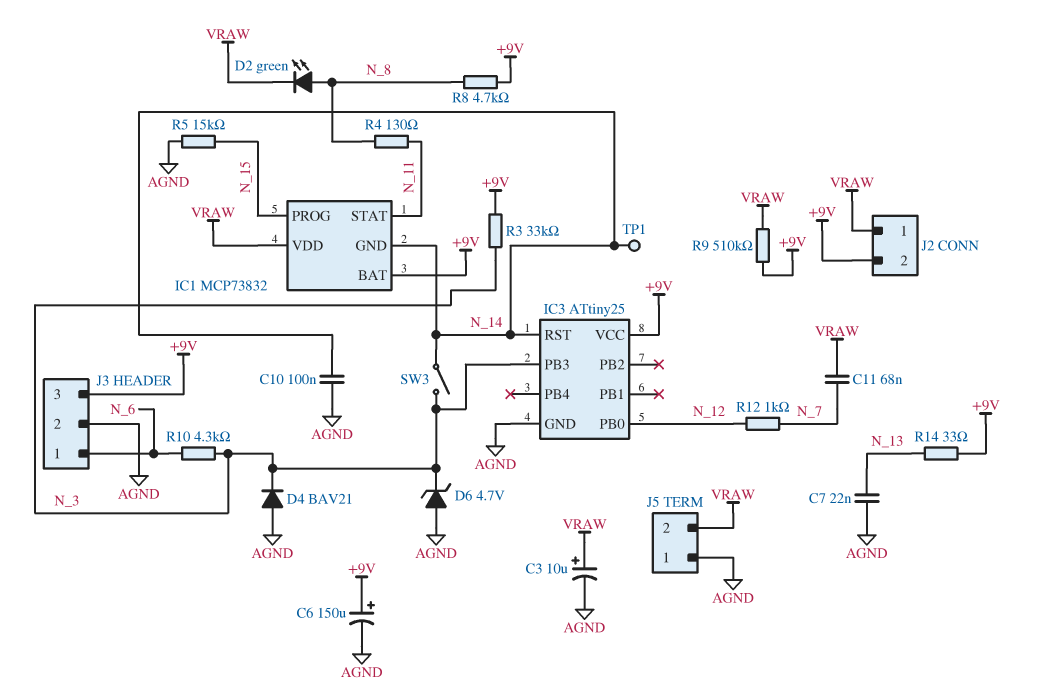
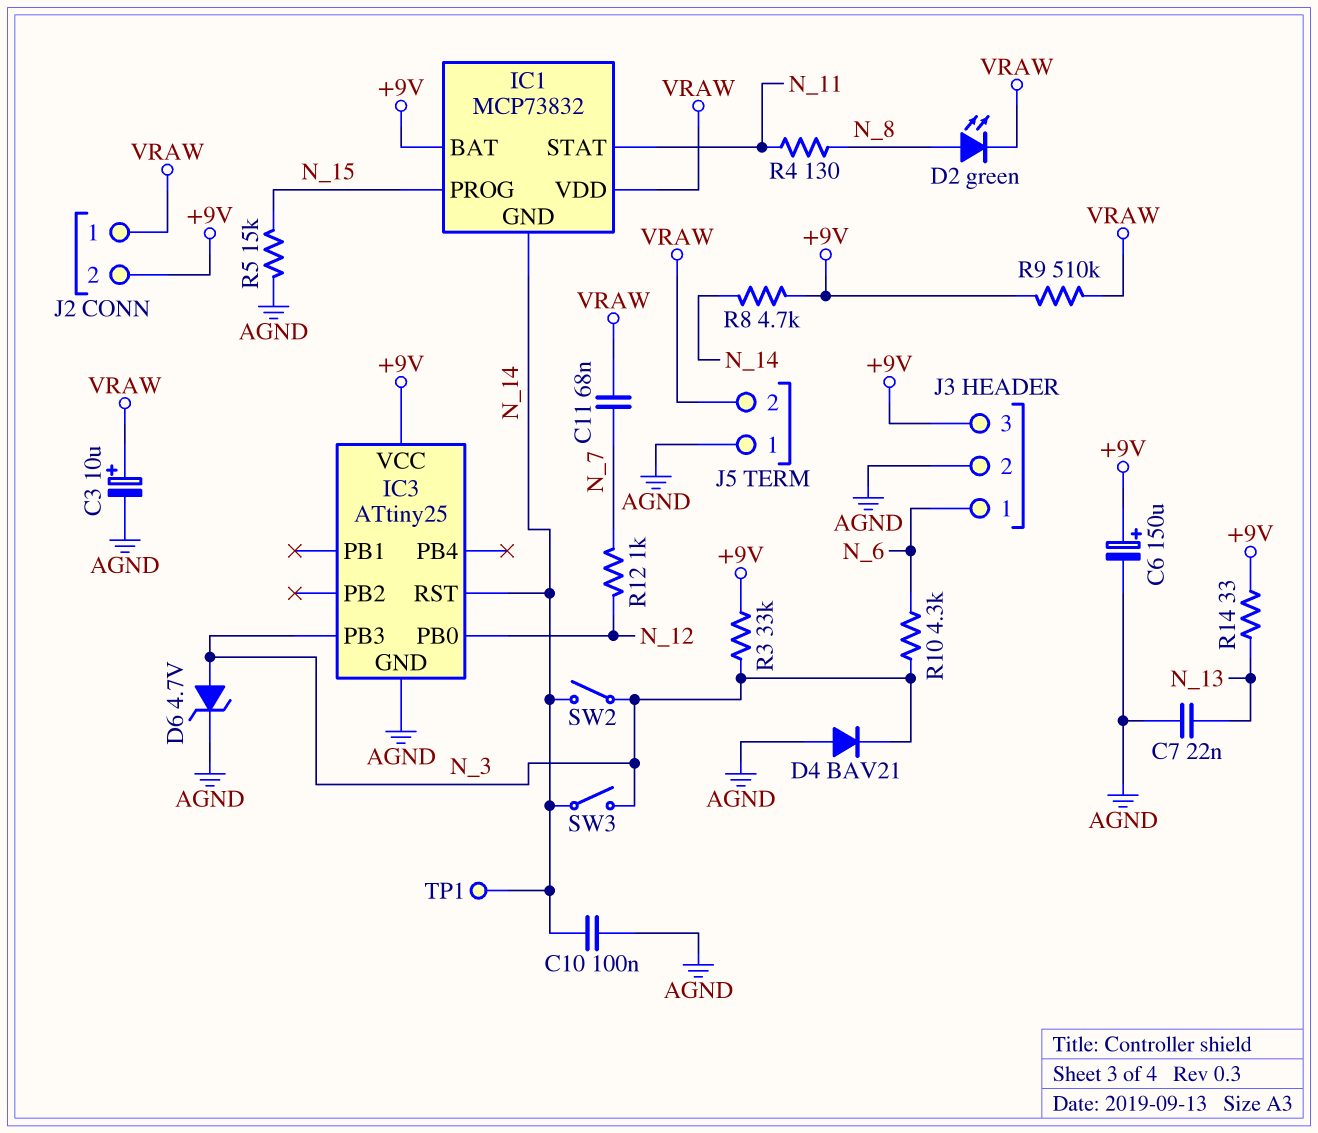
D6: zener 4.7V (A AGND, K N_3) -> zener 4.7V (A N_3, K AGND)
R8: 4.7k (+9V, N_8) -> 4.7k (+9V, N_14)
SW2: none -> switch (N_3, N_14)

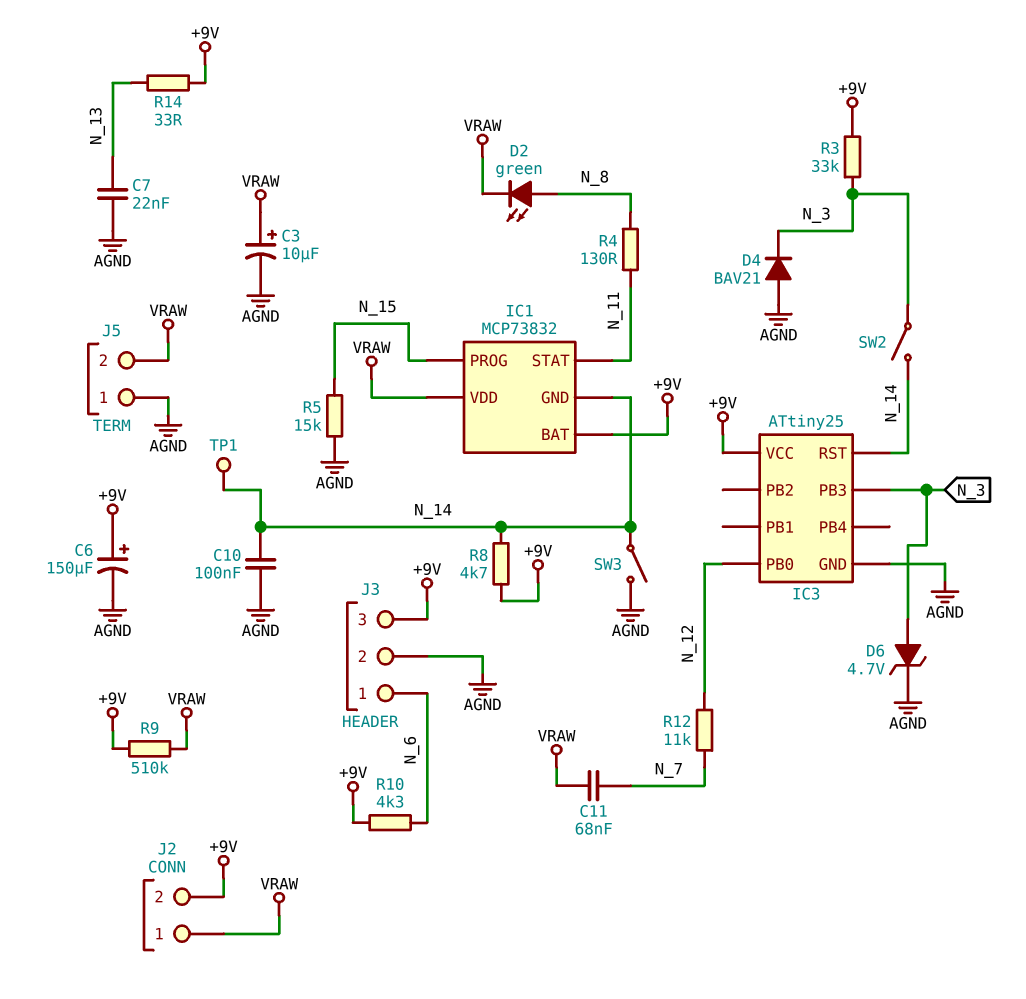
R10: 4.3k (N_3, N_6) -> 4.3k (+9V, N_6)
R12: 1k (N_7, N_12) -> 11k (N_7, N_12)
SW3: switch (N_3, N_14) -> switch (AGND, N_14)

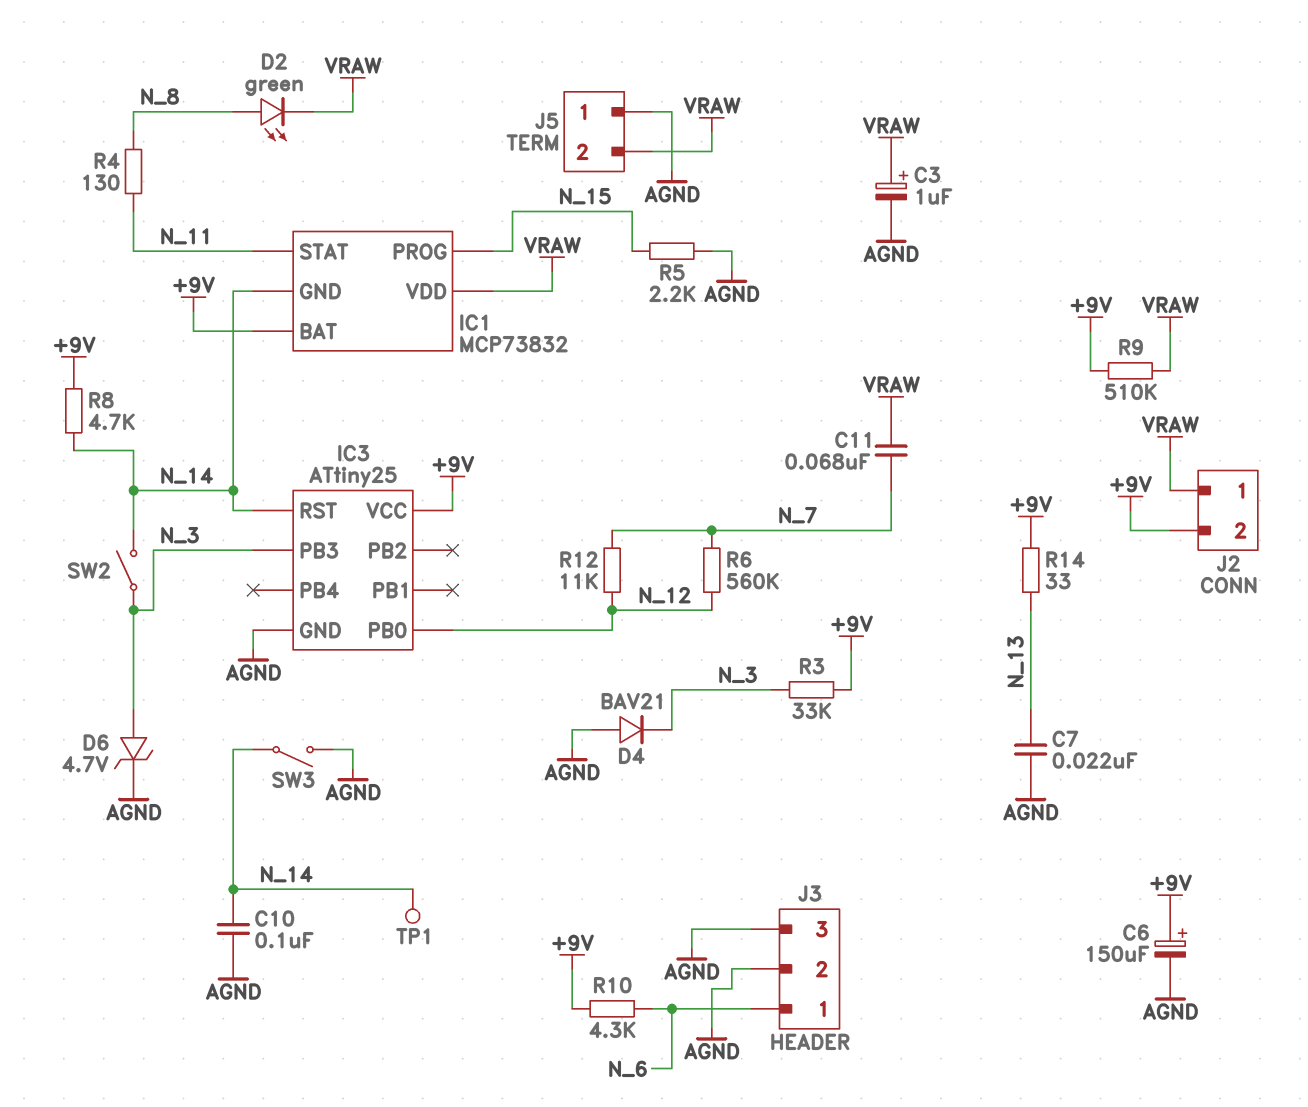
C3: 10uF (plus VRAW, minus AGND) -> 1uF (plus VRAW, minus AGND)
J3 pin 3: +9V -> AGND
R5: 15k (AGND, N_15) -> 2.2k (AGND, N_15)
R6: none -> 560k (N_7, N_12)

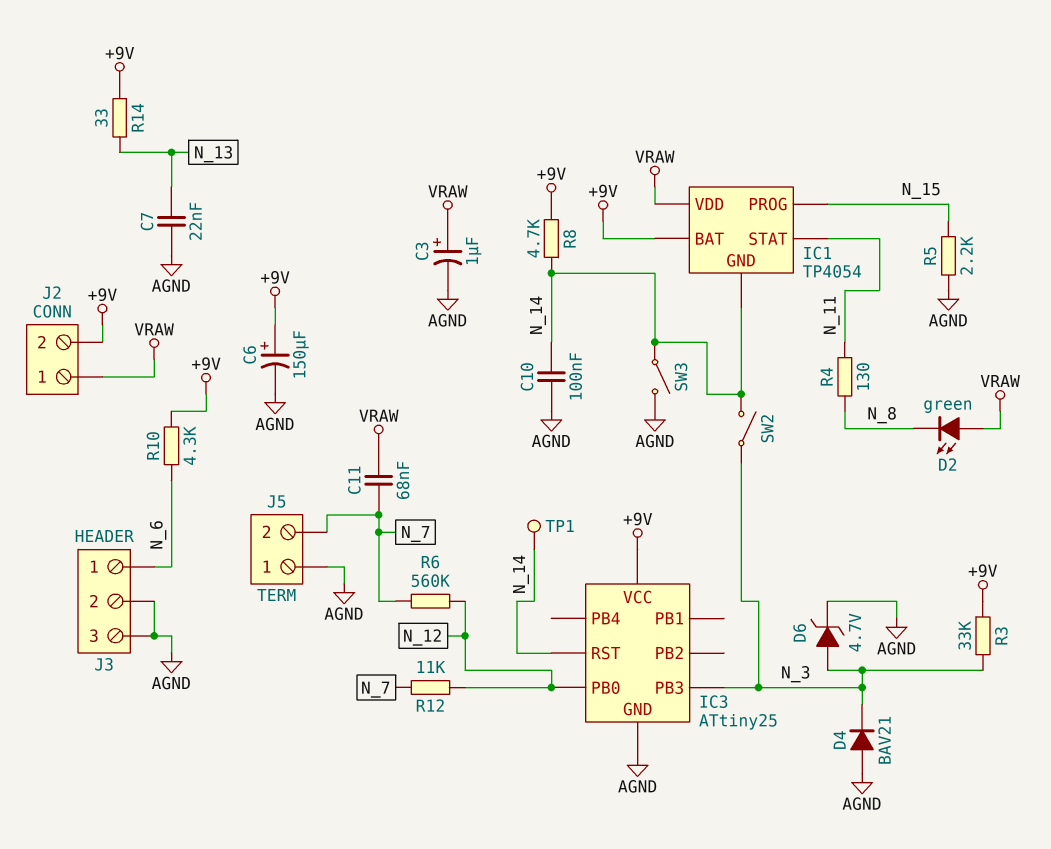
D2: LED green (A N_8, K VRAW) -> LED green (A VRAW, K N_8)
IC1: MCP73832 -> TP4054
J5 pin 2: VRAW -> N_7
R9: 510k (+9V, VRAW) -> none

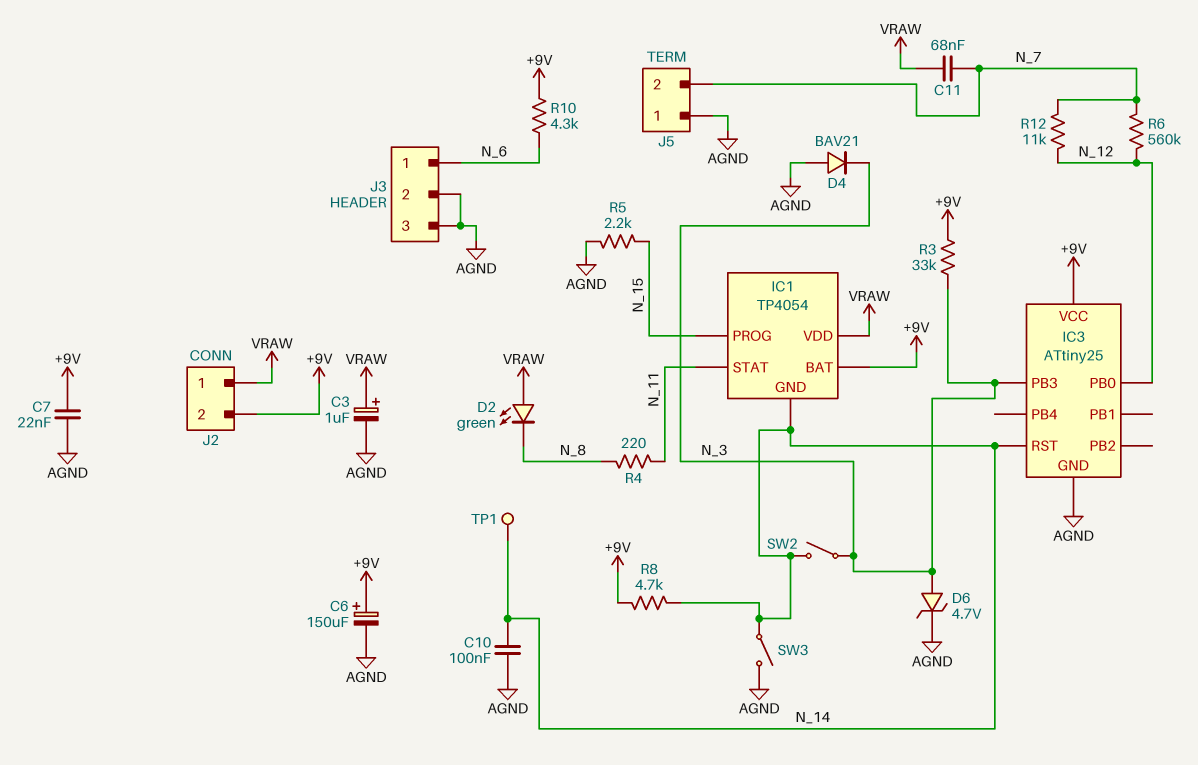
C7: 22nF (AGND, N_13) -> 22nF (+9V, AGND)
R4: 130 (N_8, N_11) -> 220 (N_8, N_11)
R14: 33 (+9V, N_13) -> none

